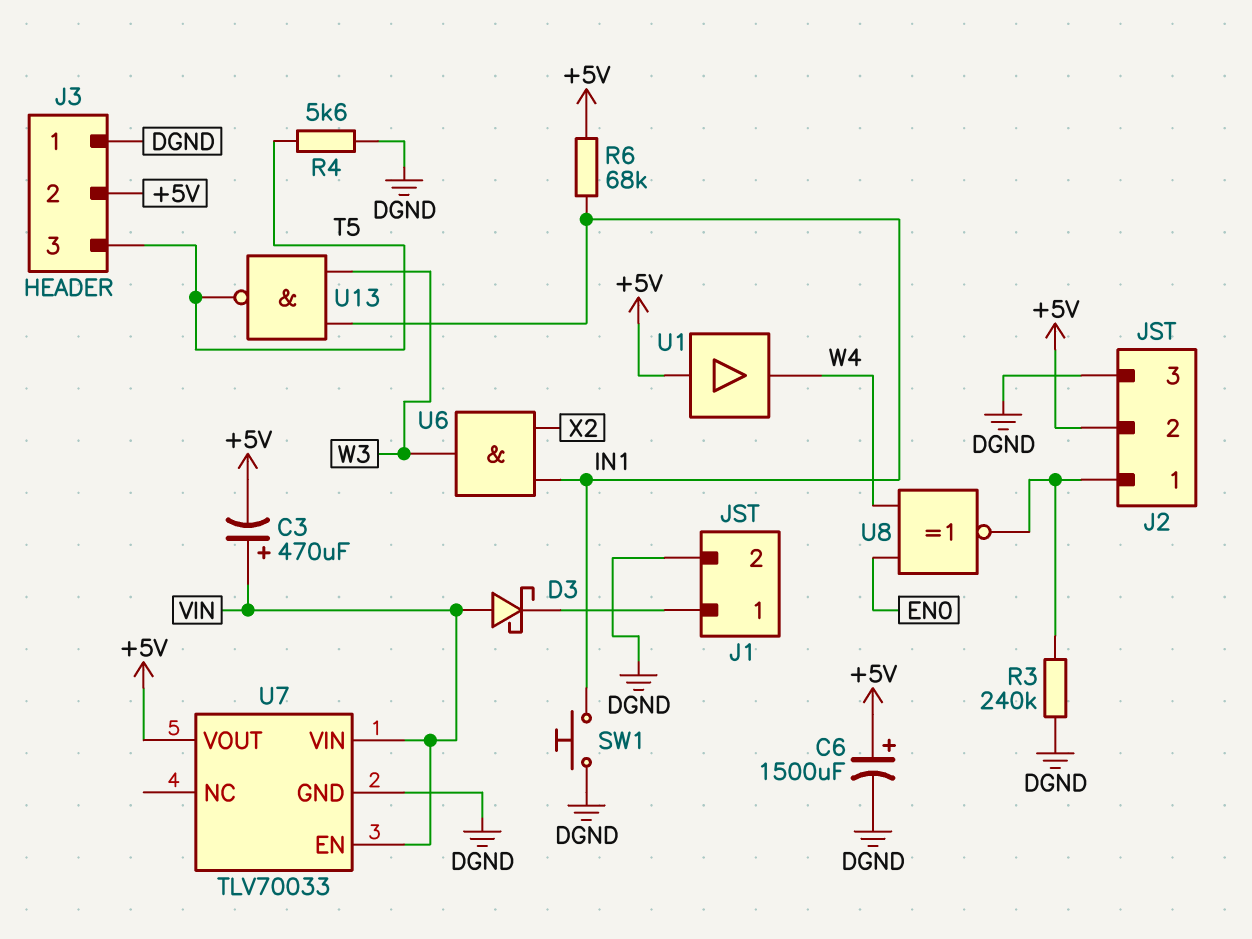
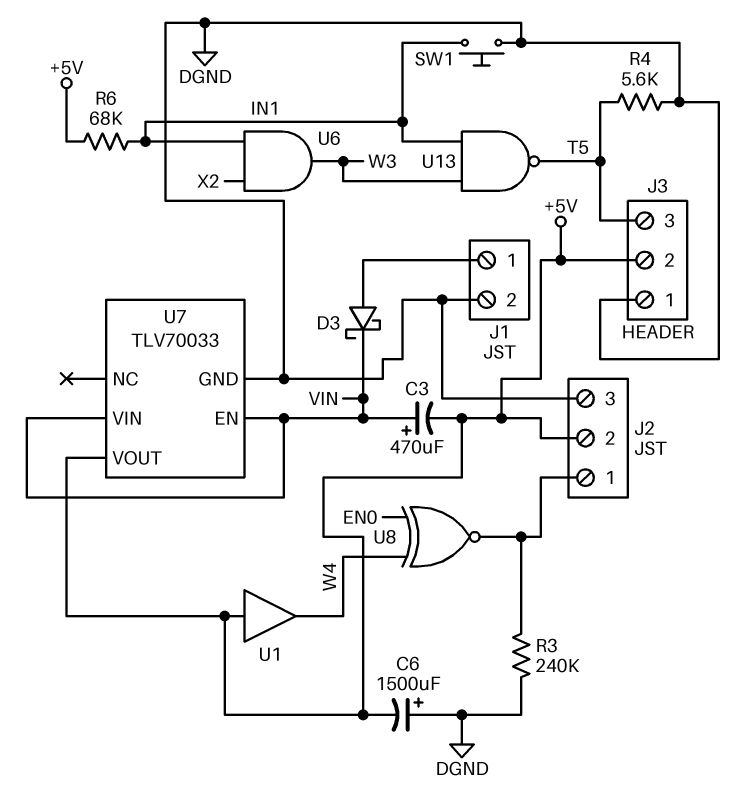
C6: 1500uF (plus +5V, minus DGND) -> 1500uF (plus DGND, minus +5V)
D3: schottky (A VIN, K J1/1) -> schottky (A J1/1, K VIN)

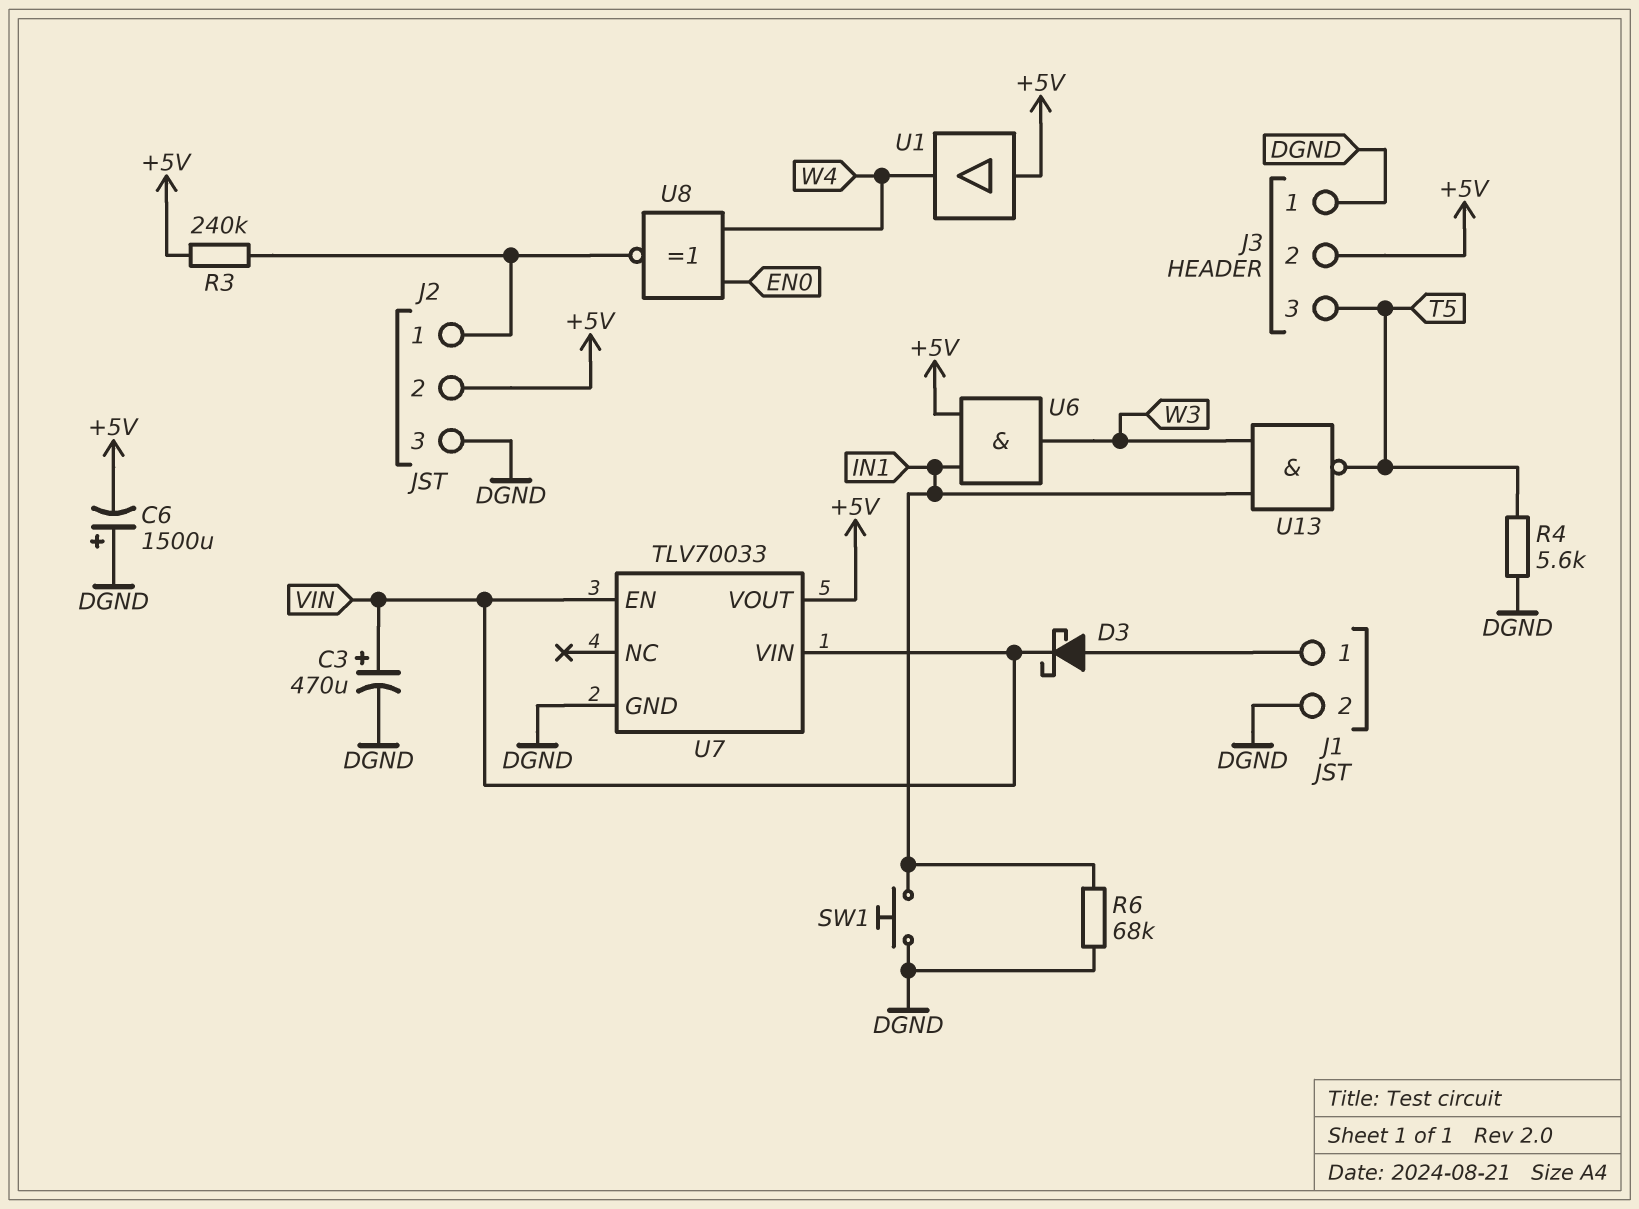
C3: 470uF (plus VIN, minus +5V) -> 470uF (plus VIN, minus DGND)
R3: 240k (DGND, J2/1) -> 240k (+5V, J2/1)
R6: 68k (+5V, IN1) -> 68k (DGND, IN1)
U6: AND (in IN1, in X2, out W3) -> AND (in +5V, in IN1, out W3)

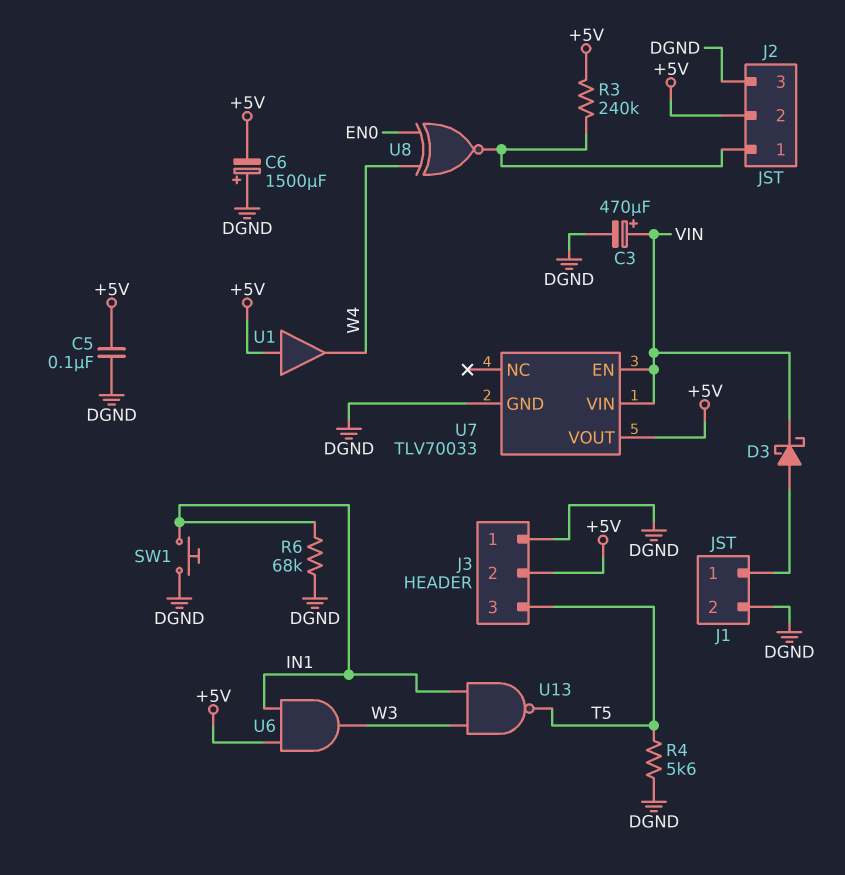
C5: none -> 100nF (+5V, DGND)

